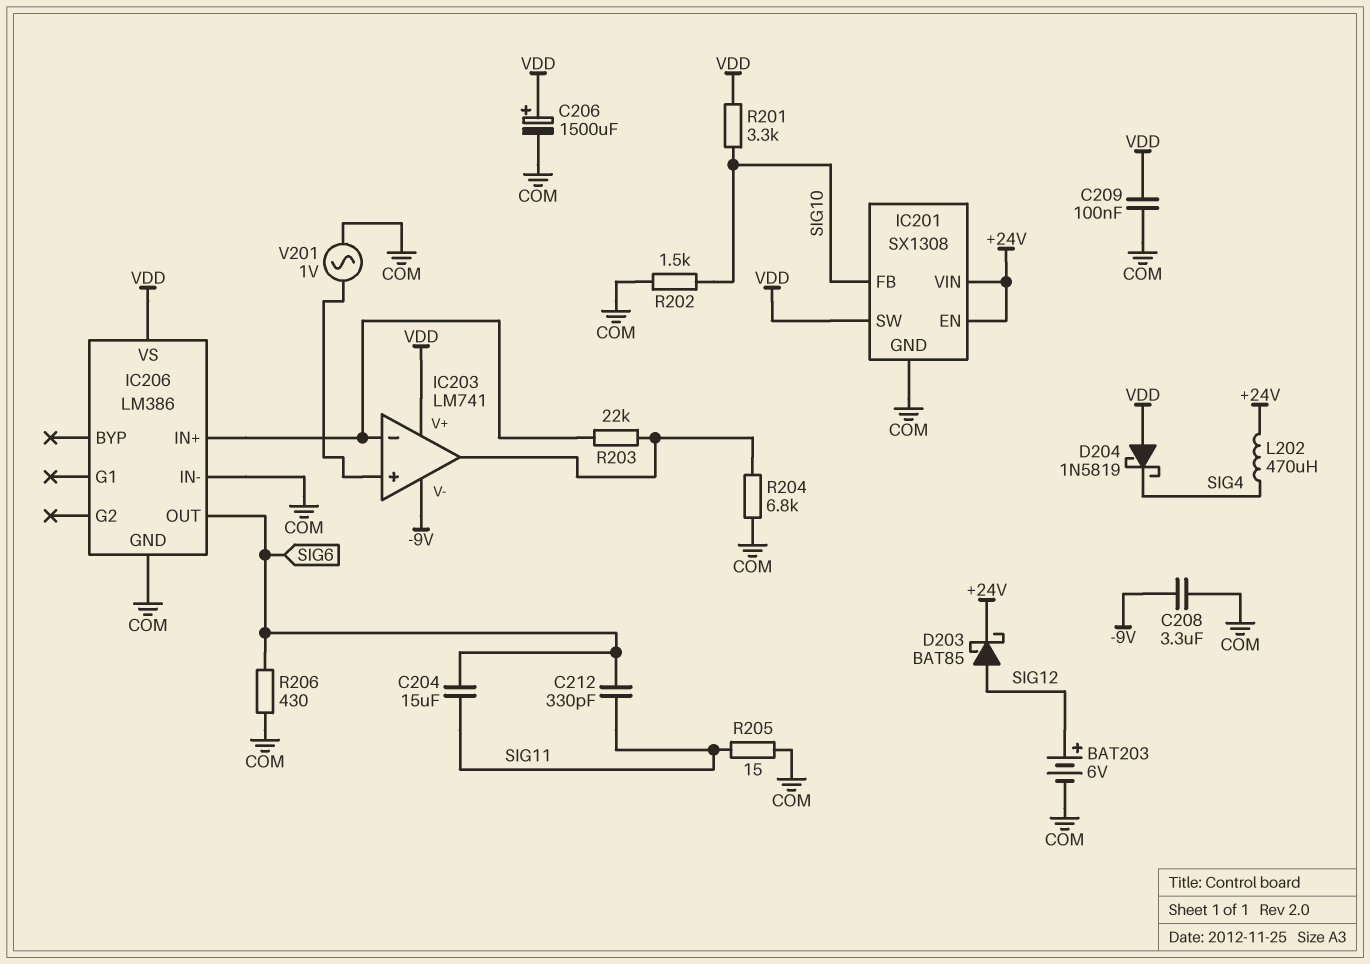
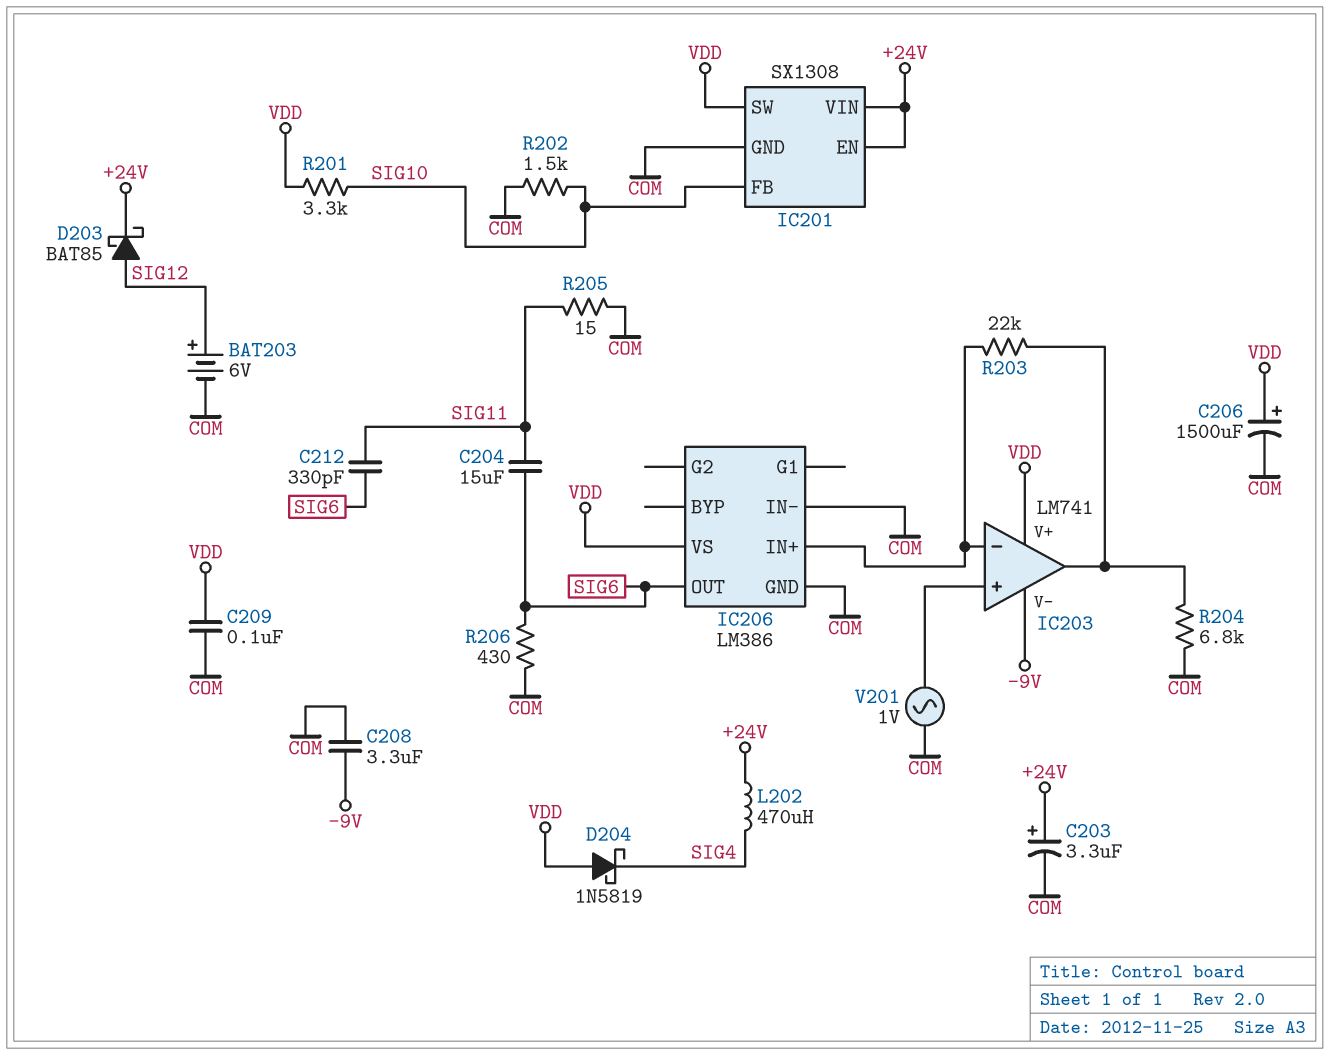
C203: none -> 3.3uF (plus +24V, minus COM)

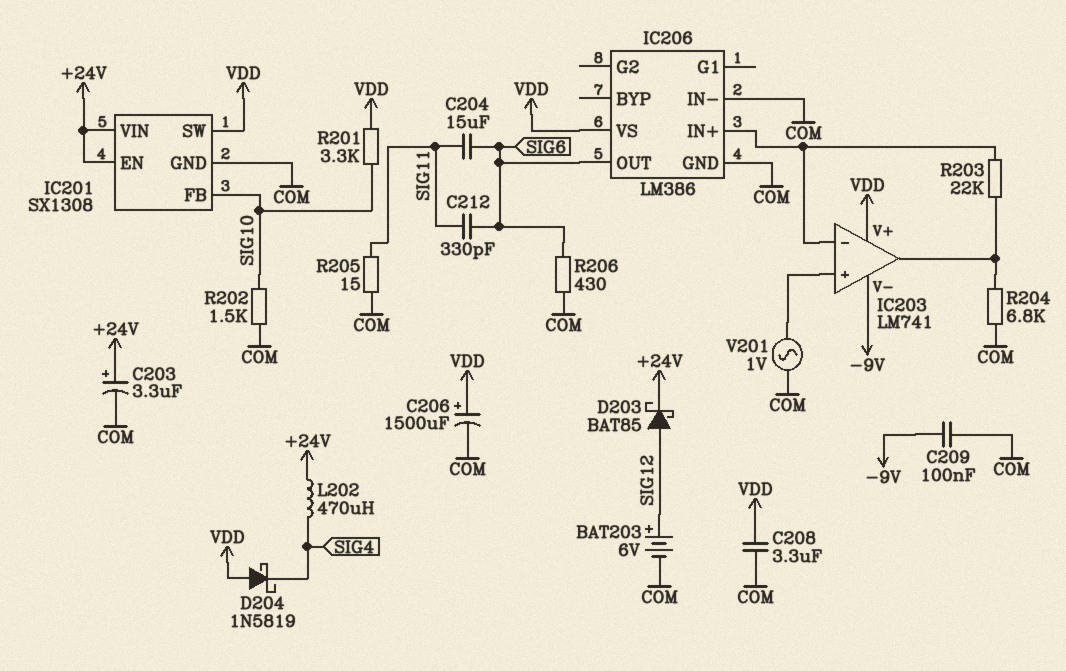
C208: 3.3uF (-9V, COM) -> 3.3uF (COM, VDD)
C209: 100nF (COM, VDD) -> 100nF (-9V, COM)

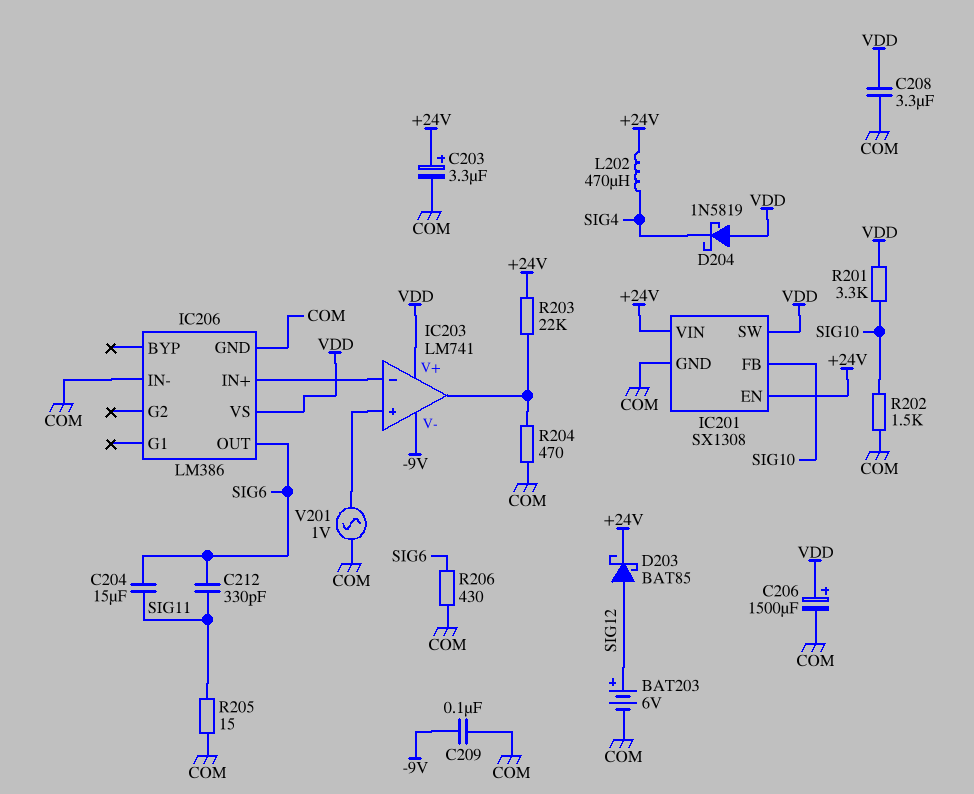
R203: 22k (IC203/in-, IC203/out) -> 22k (+24V, IC203/out)
R204: 6.8k (COM, IC203/out) -> 470 (COM, IC203/out)

